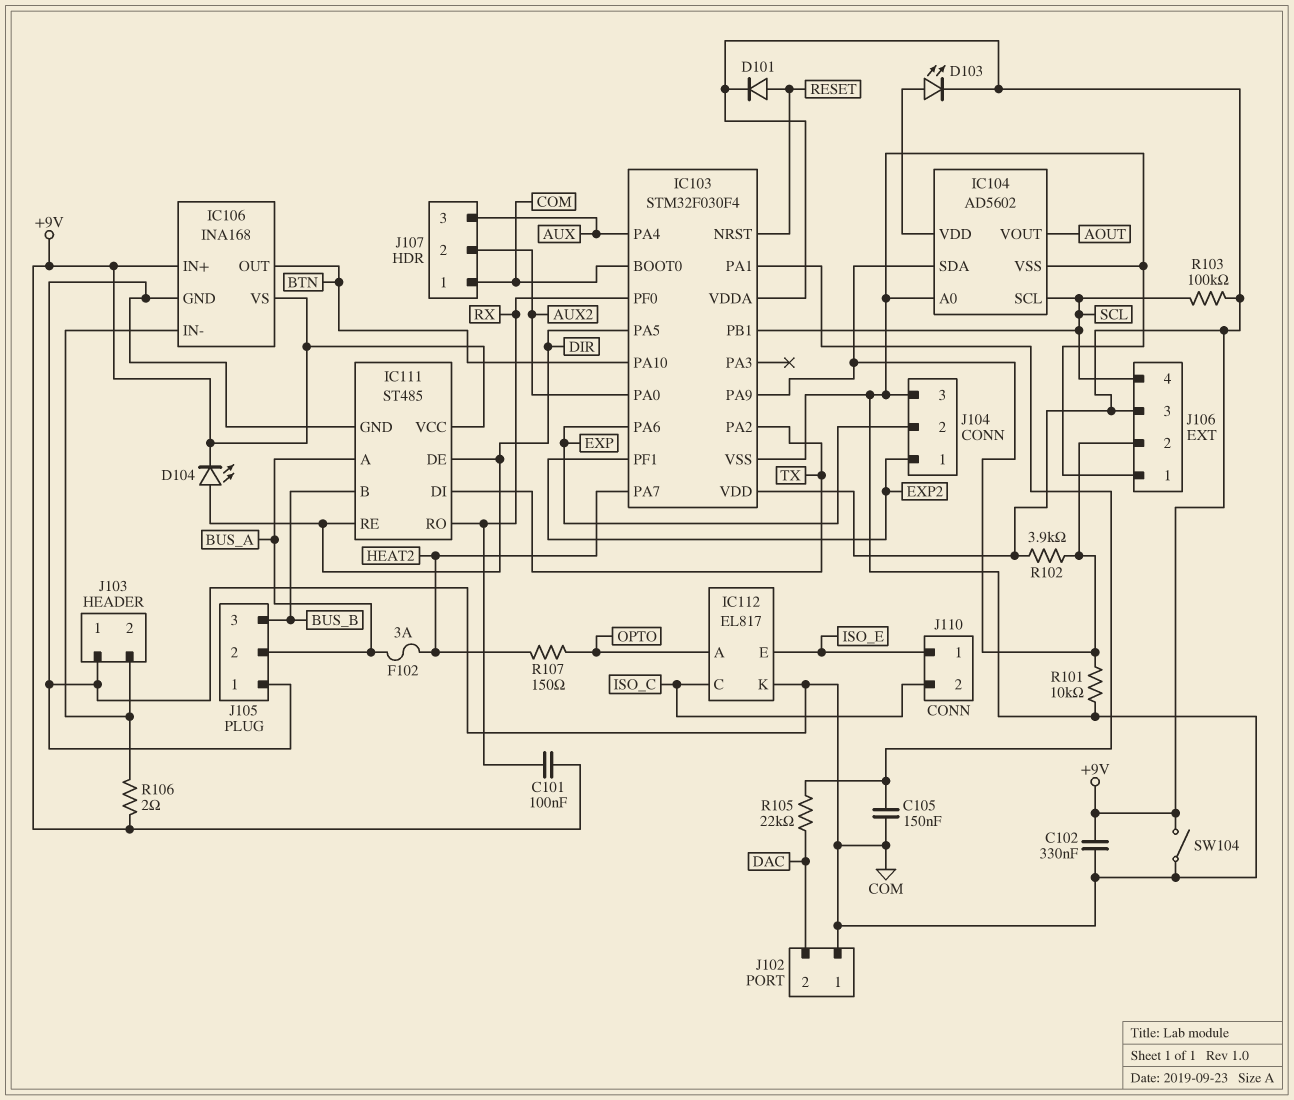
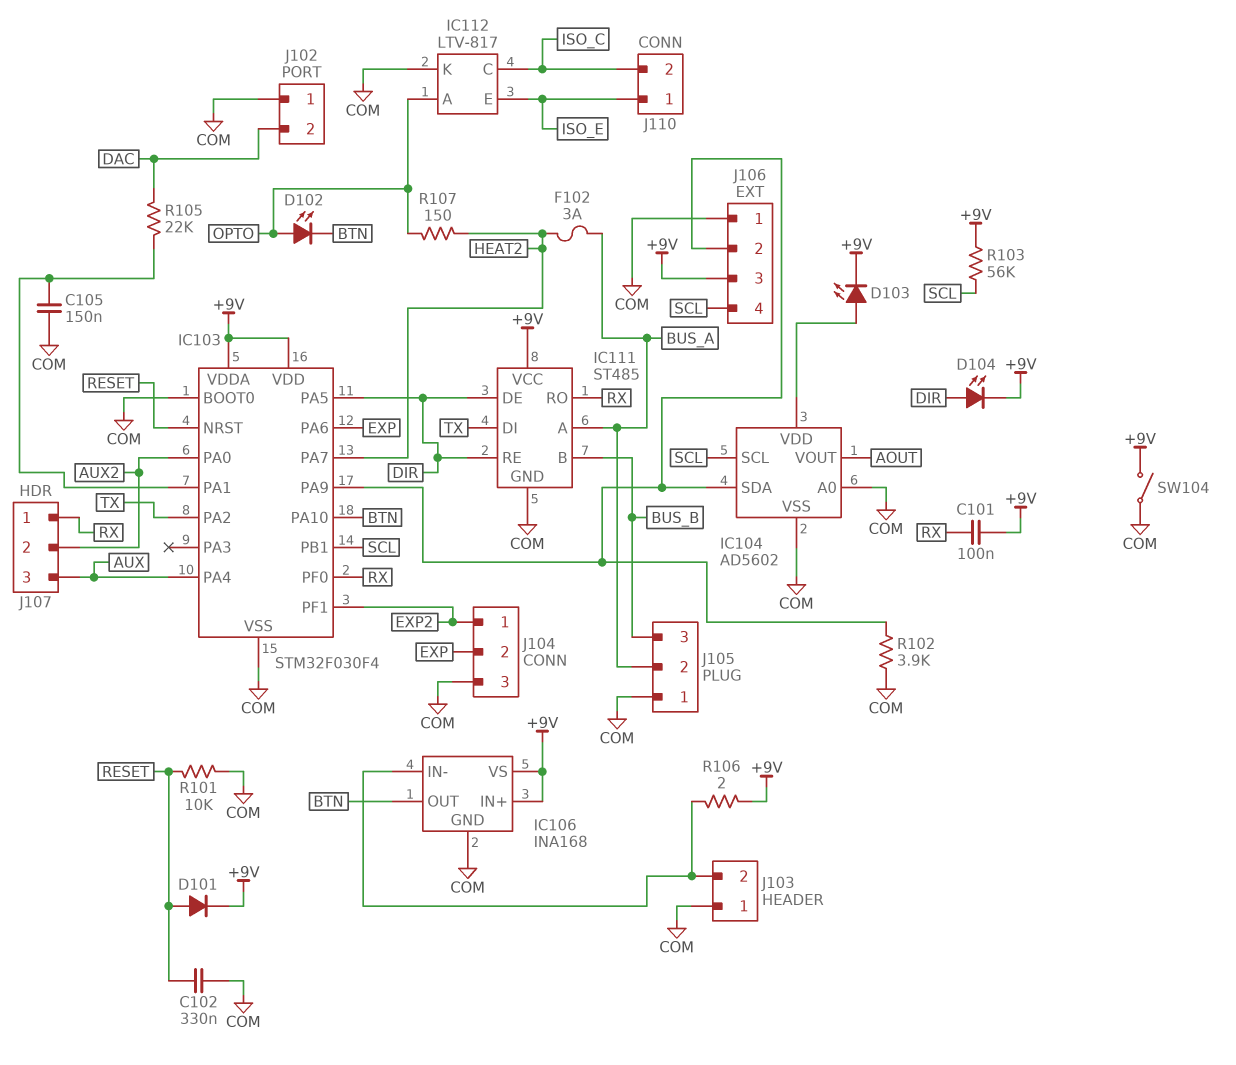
C102: 330nF (+9V, COM) -> 330nF (COM, RESET)
D102: none -> LED (A OPTO, K BTN)
IC112: EL817 -> LTV-817
J107 pin 1: COM -> RX
R101: 10k (COM, IC103/PA9) -> 10k (COM, RESET)
R102: 3.9k (+9V, IC103/PA9) -> 3.9k (COM, IC103/PA9)
R103: 100k (+9V, SCL) -> 56k (+9V, SCL)

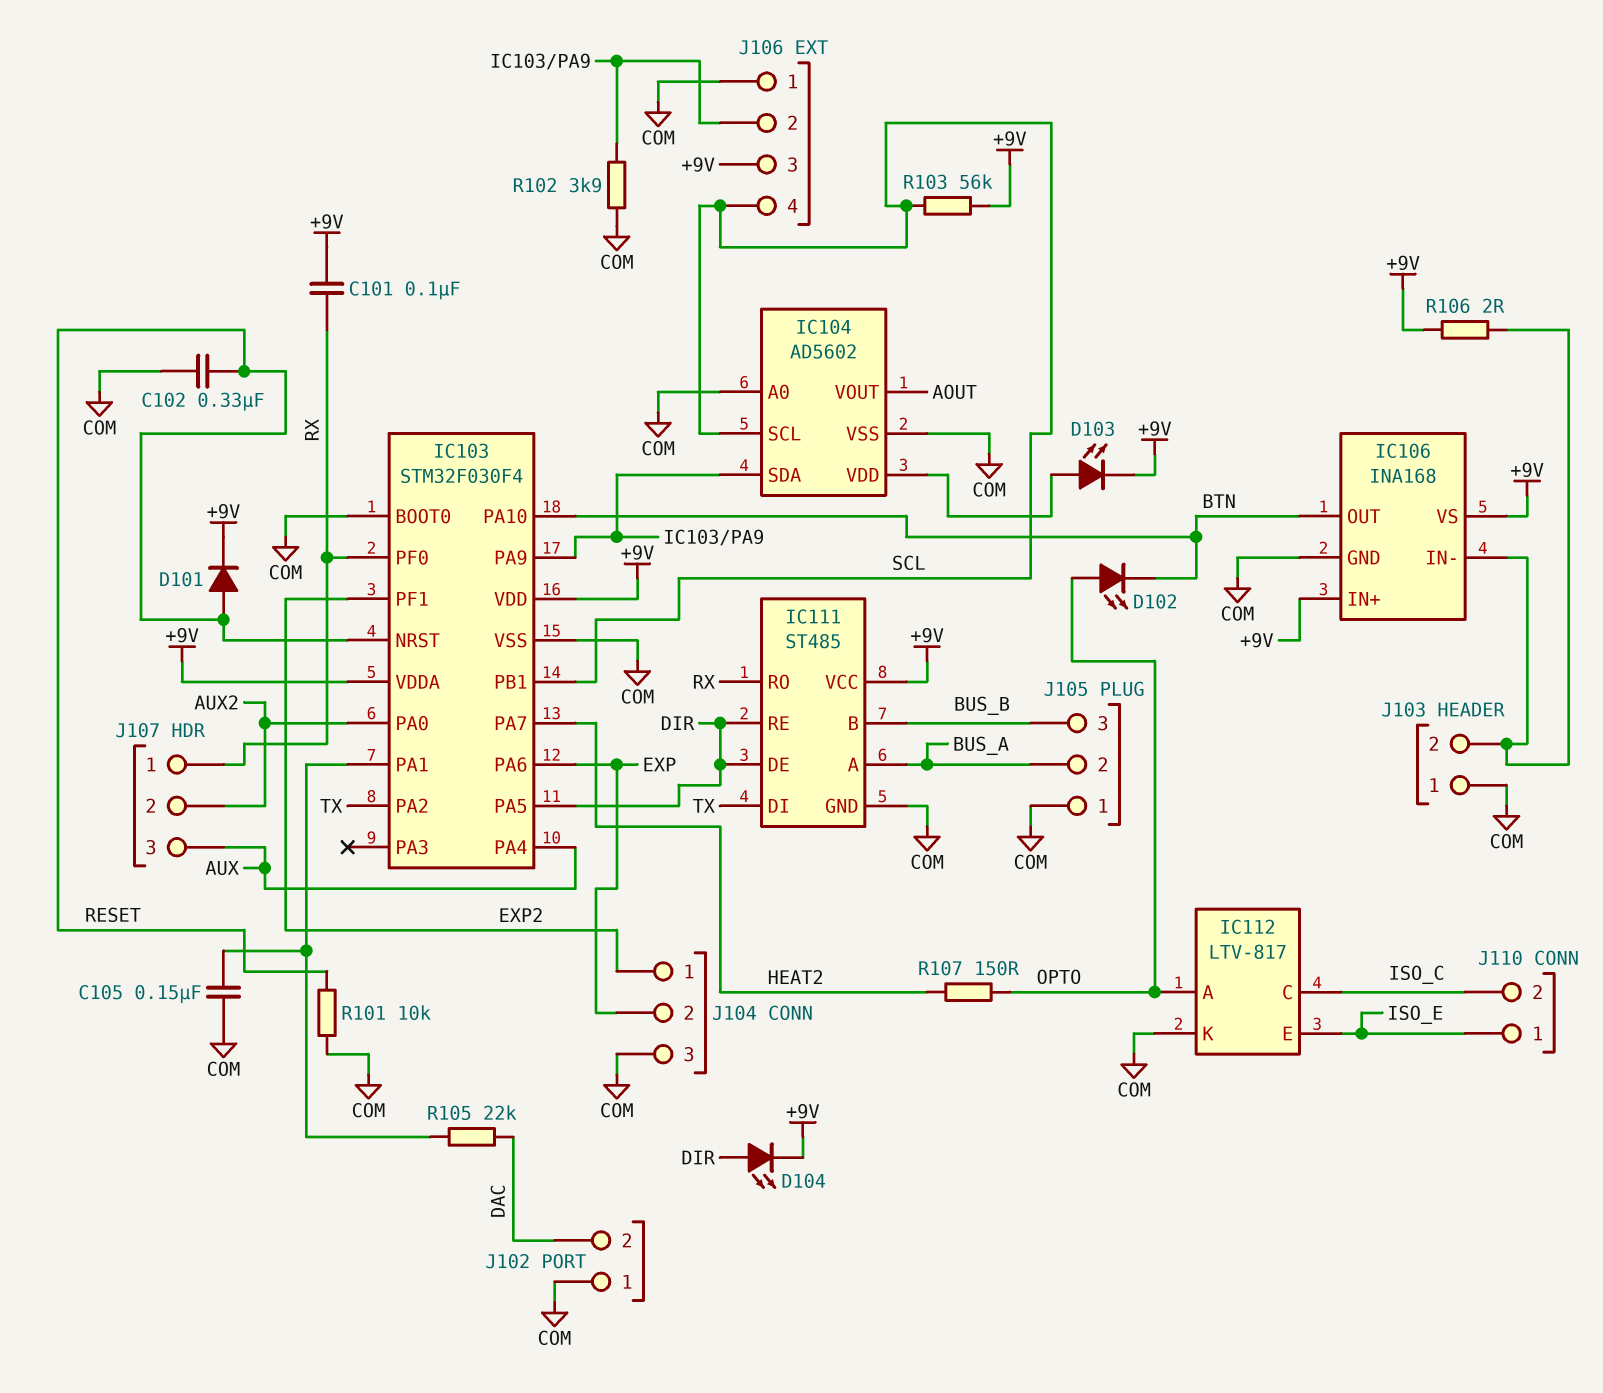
F102: 3A (BUS_A, HEAT2) -> none
SW104: switch (+9V, COM) -> none

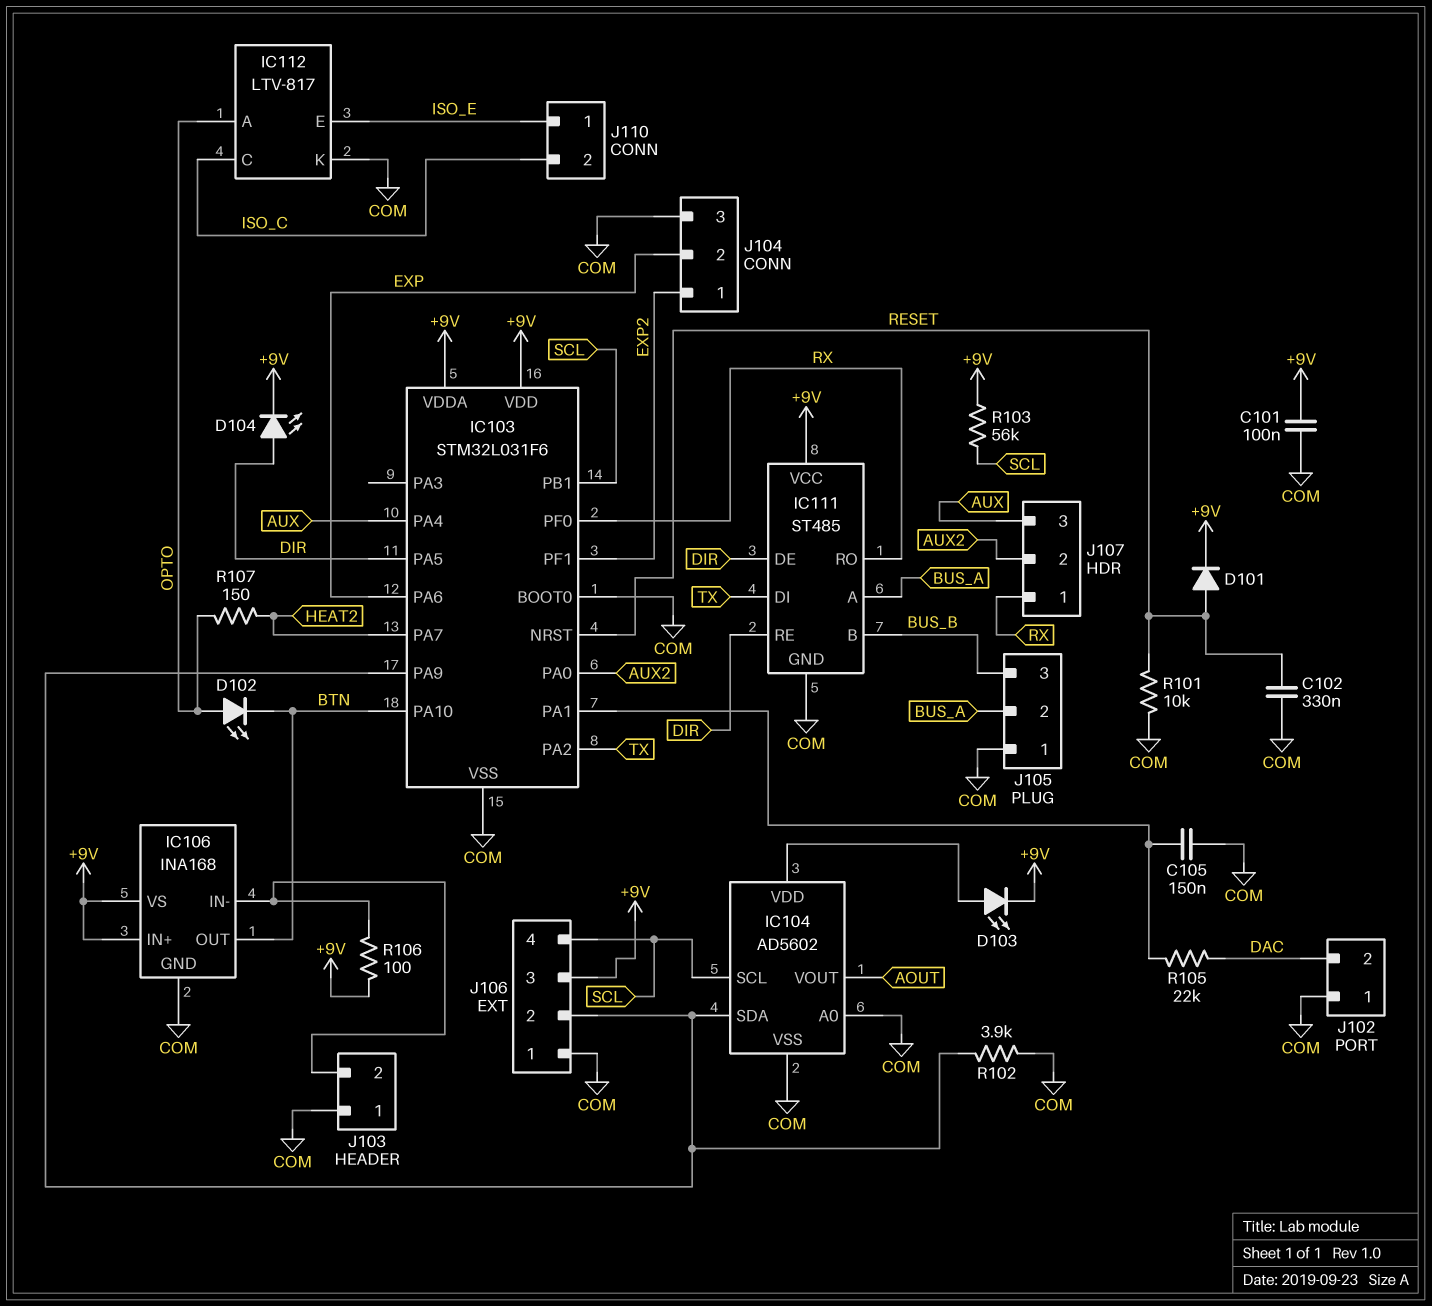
C101: 100nF (+9V, RX) -> 100nF (+9V, COM)
IC103: STM32F030F4 -> STM32L031F6
R106: 2 (+9V, IC106/IN-) -> 100 (+9V, IC106/IN-)

